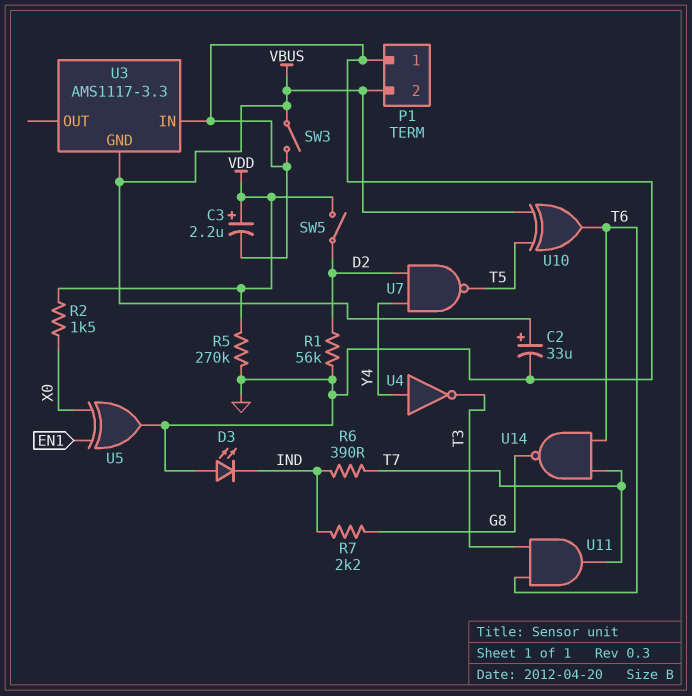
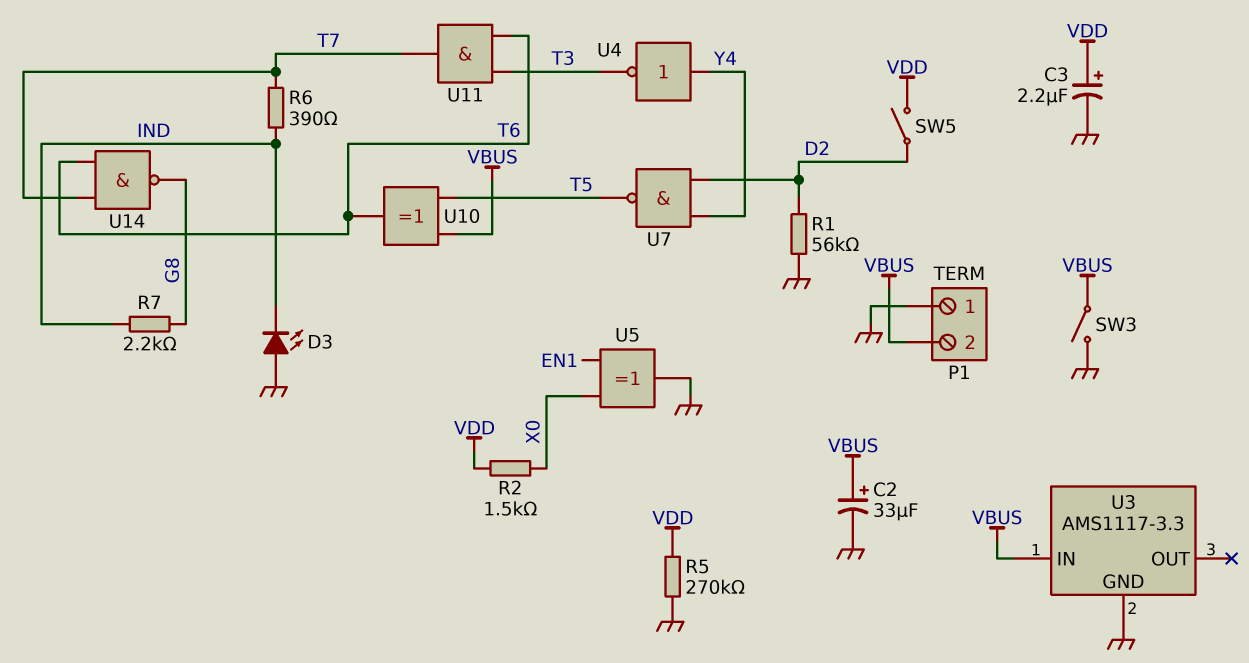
U3 pin GND: VBUS -> GND
U3 pin IN: GND -> VBUS

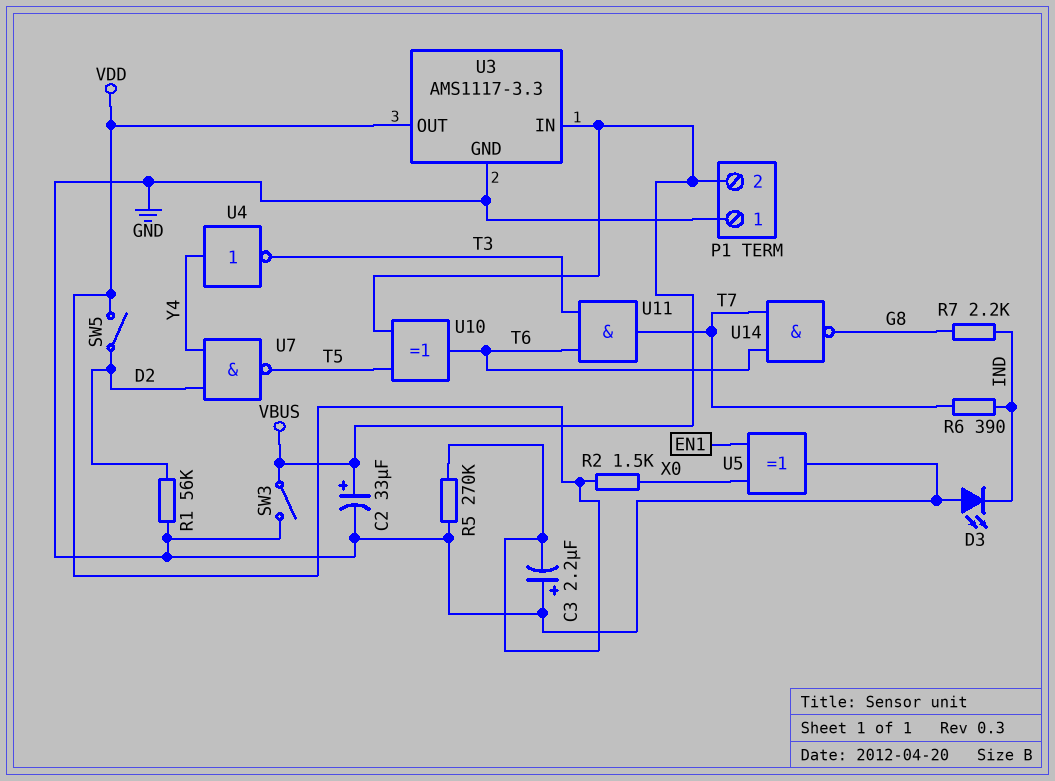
C3: 2.2uF (plus VDD, minus GND) -> 2.2uF (plus GND, minus VDD)
U3 pin OUT: none -> VDD

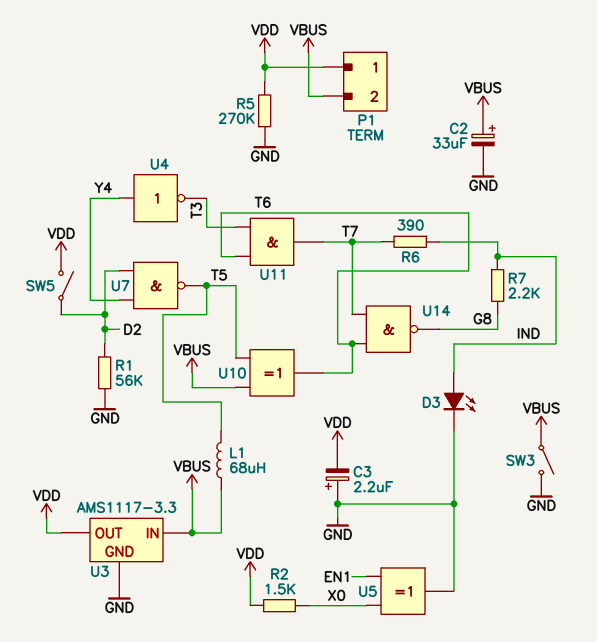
D3: LED (A GND, K IND) -> LED (A IND, K GND)
L1: none -> 68uH (T5, VBUS)
P1 pin 1: GND -> VDD

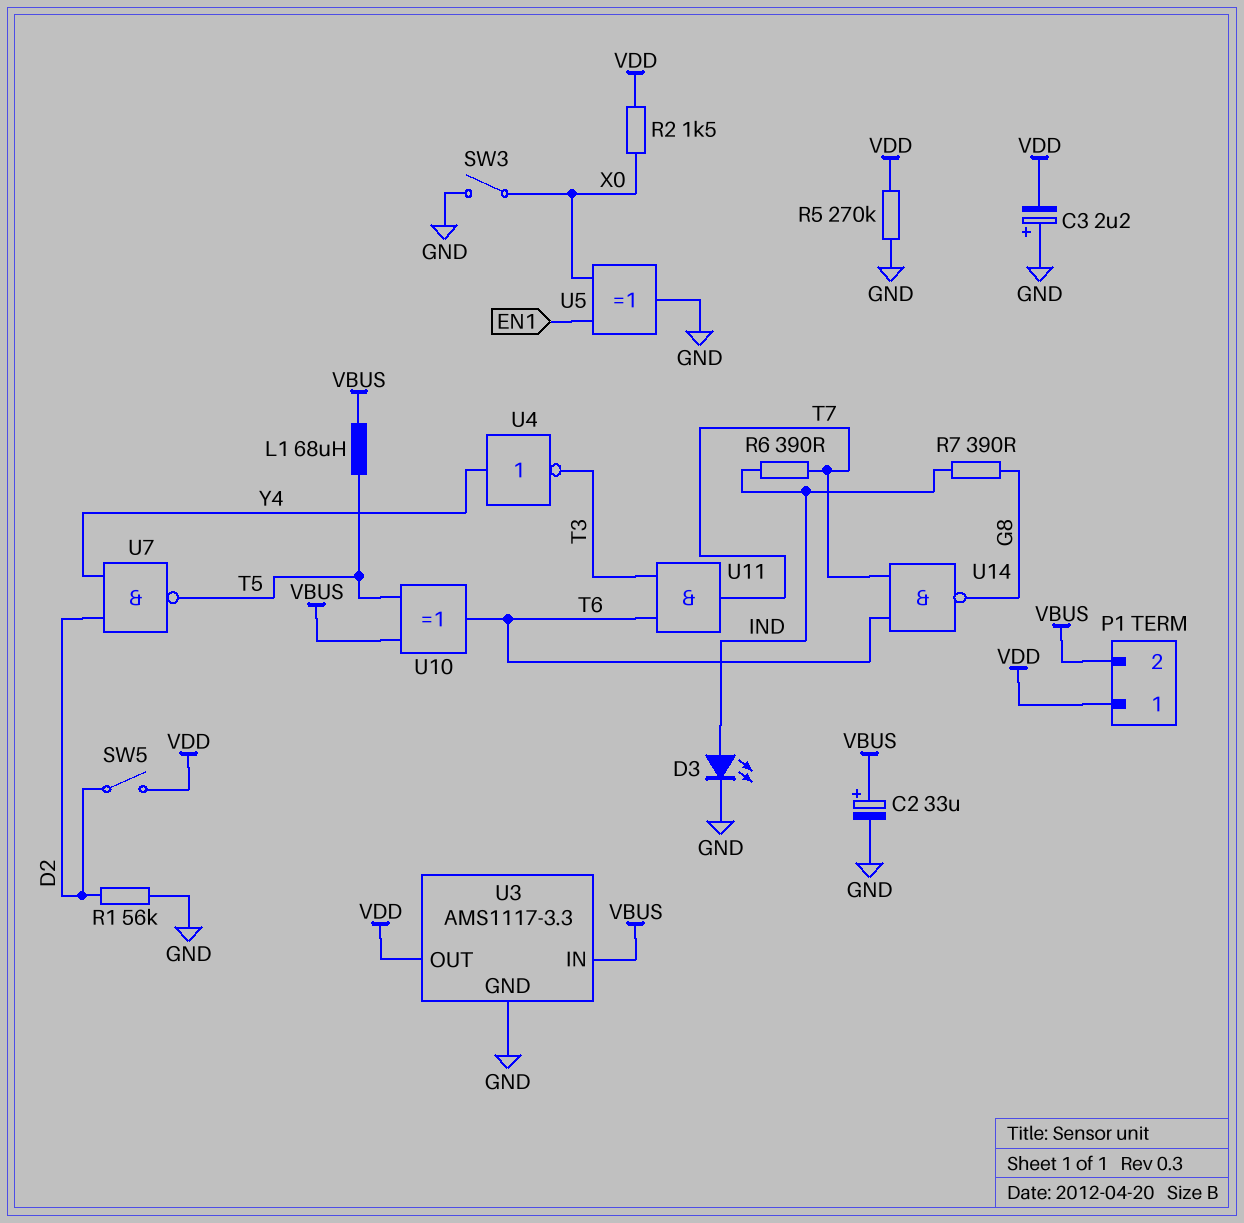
R7: 2.2k (G8, IND) -> 390 (G8, IND)
SW3: switch (GND, VBUS) -> switch (GND, X0)

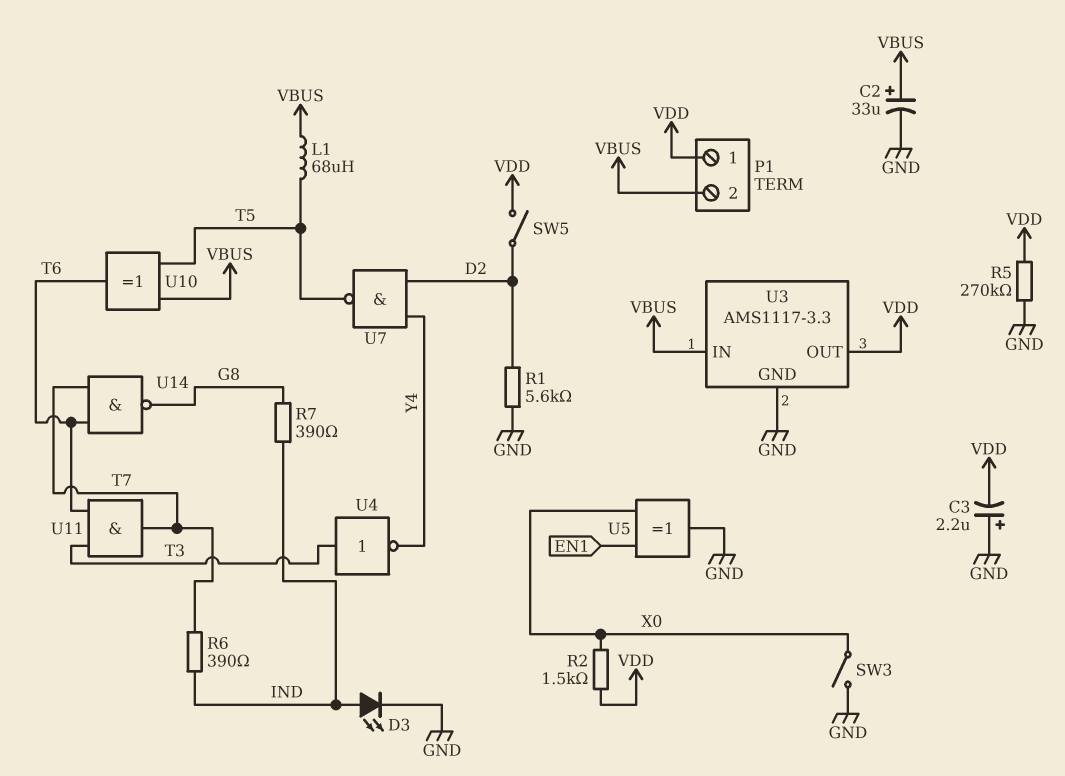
R1: 56k (D2, GND) -> 5.6k (D2, GND)
U4: NOT (in Y4, out T3) -> NOT (in T3, out Y4)

